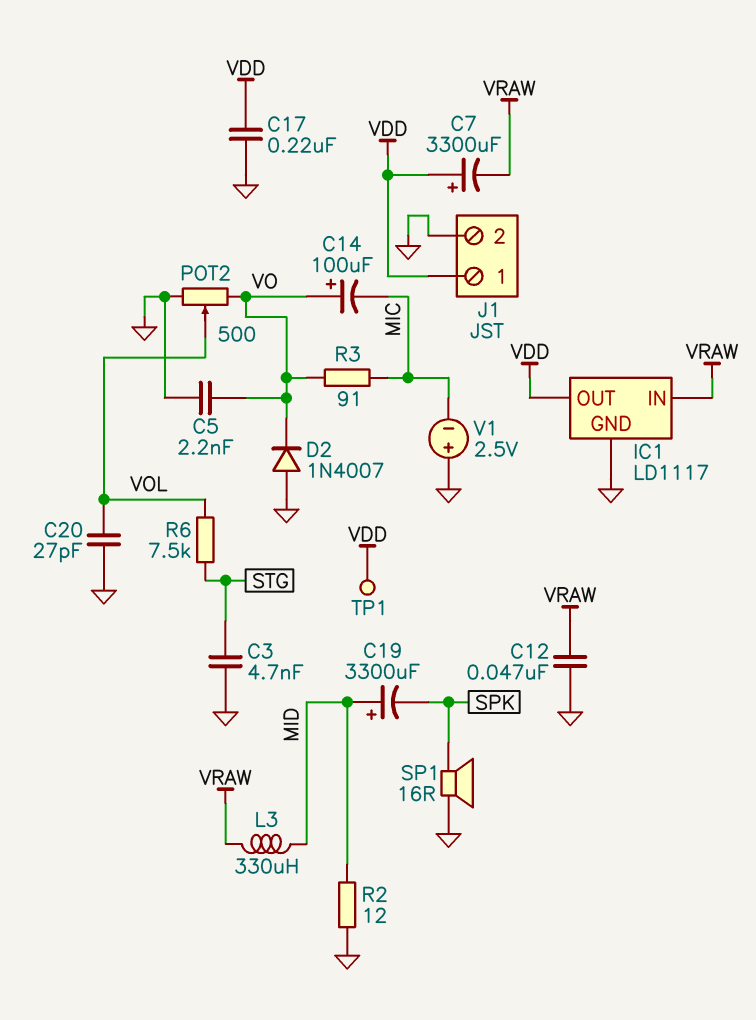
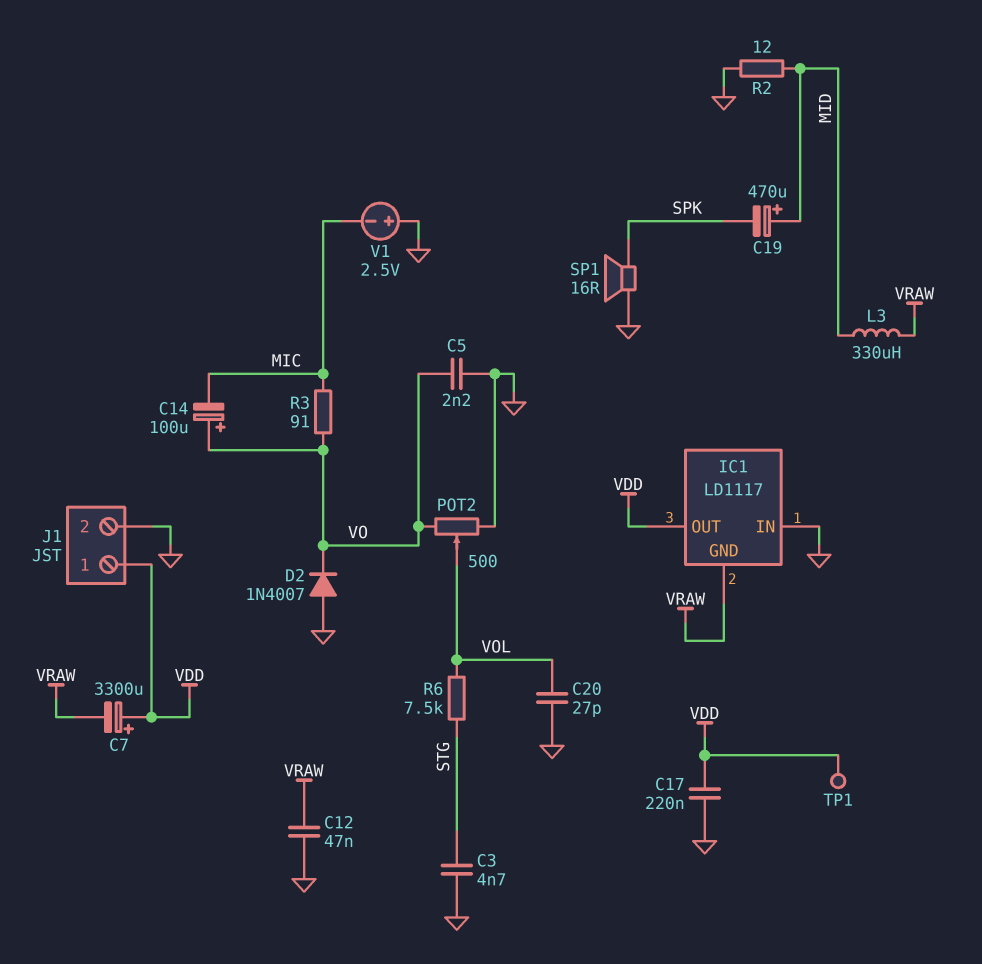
C19: 3300uF (plus MID, minus SPK) -> 470uF (plus MID, minus SPK)
IC1 pin GND: GND -> VRAW
IC1 pin IN: VRAW -> GND

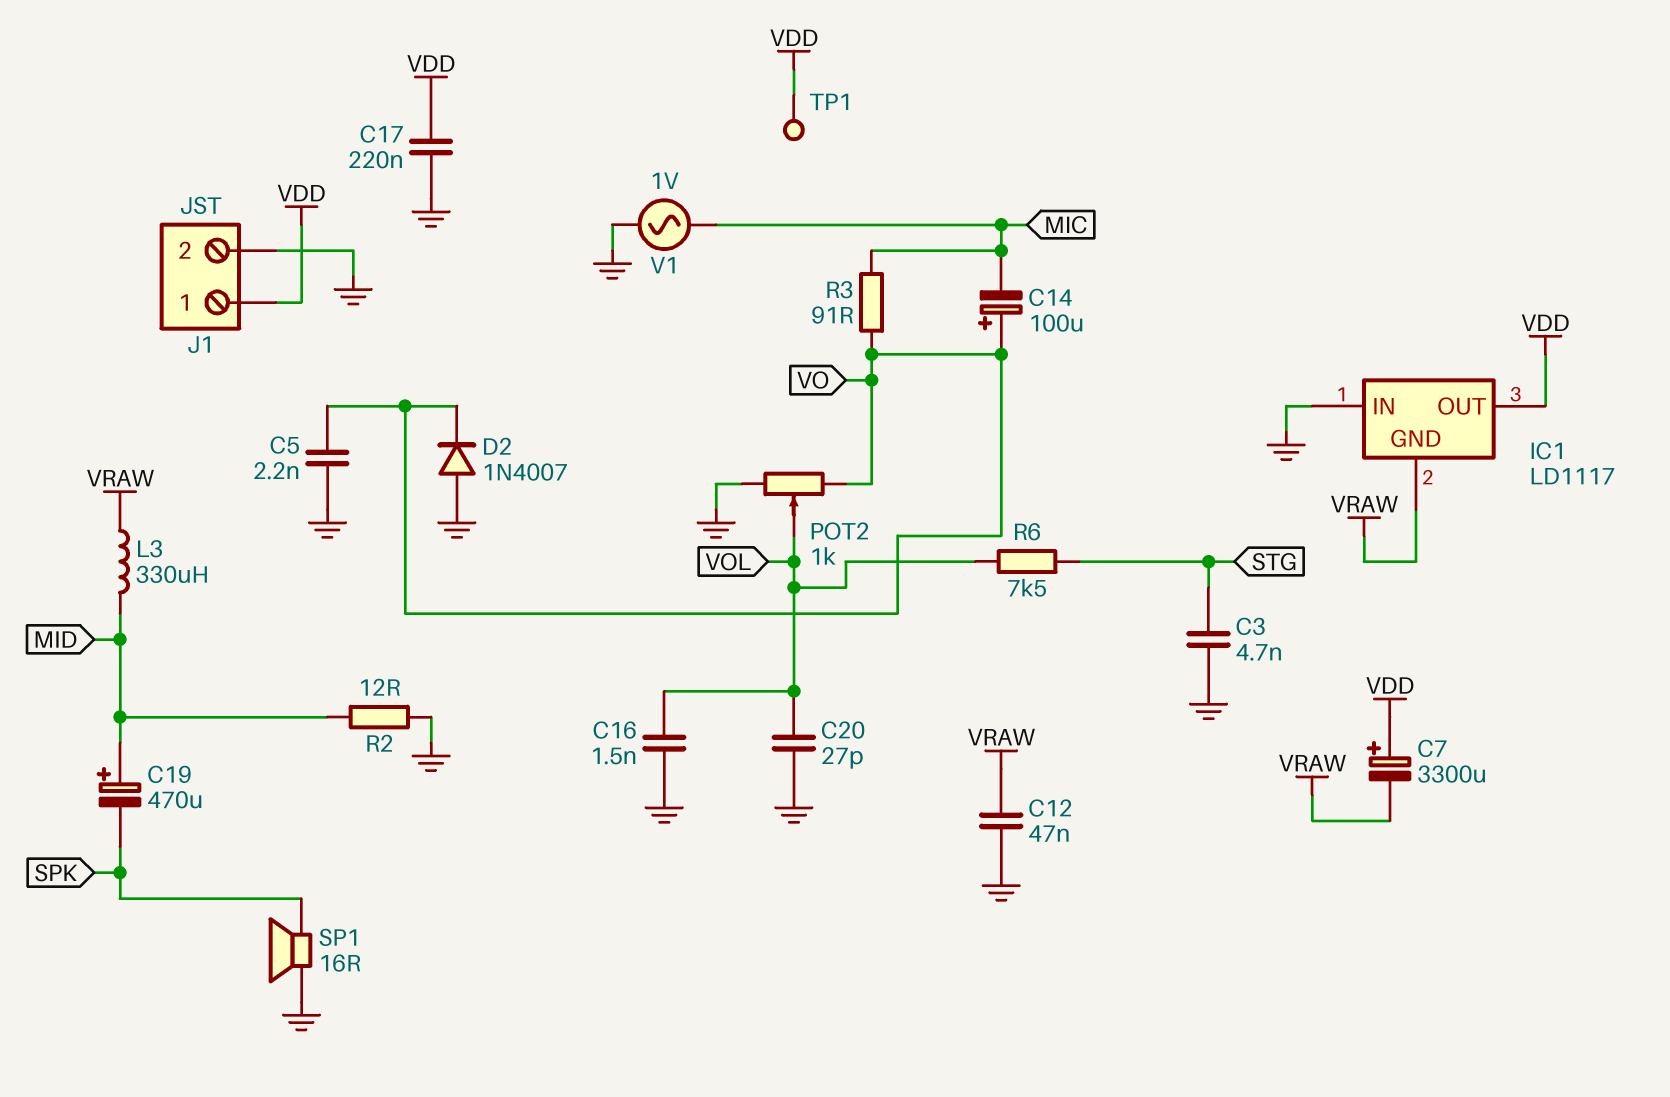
C16: none -> 1.5nF (GND, VOL)
POT2: 500 (GND, VO, wiper VOL) -> 1k (GND, VO, wiper VOL)
V1: 2.5V (plus GND, minus MIC) -> AC 1V (GND, MIC)

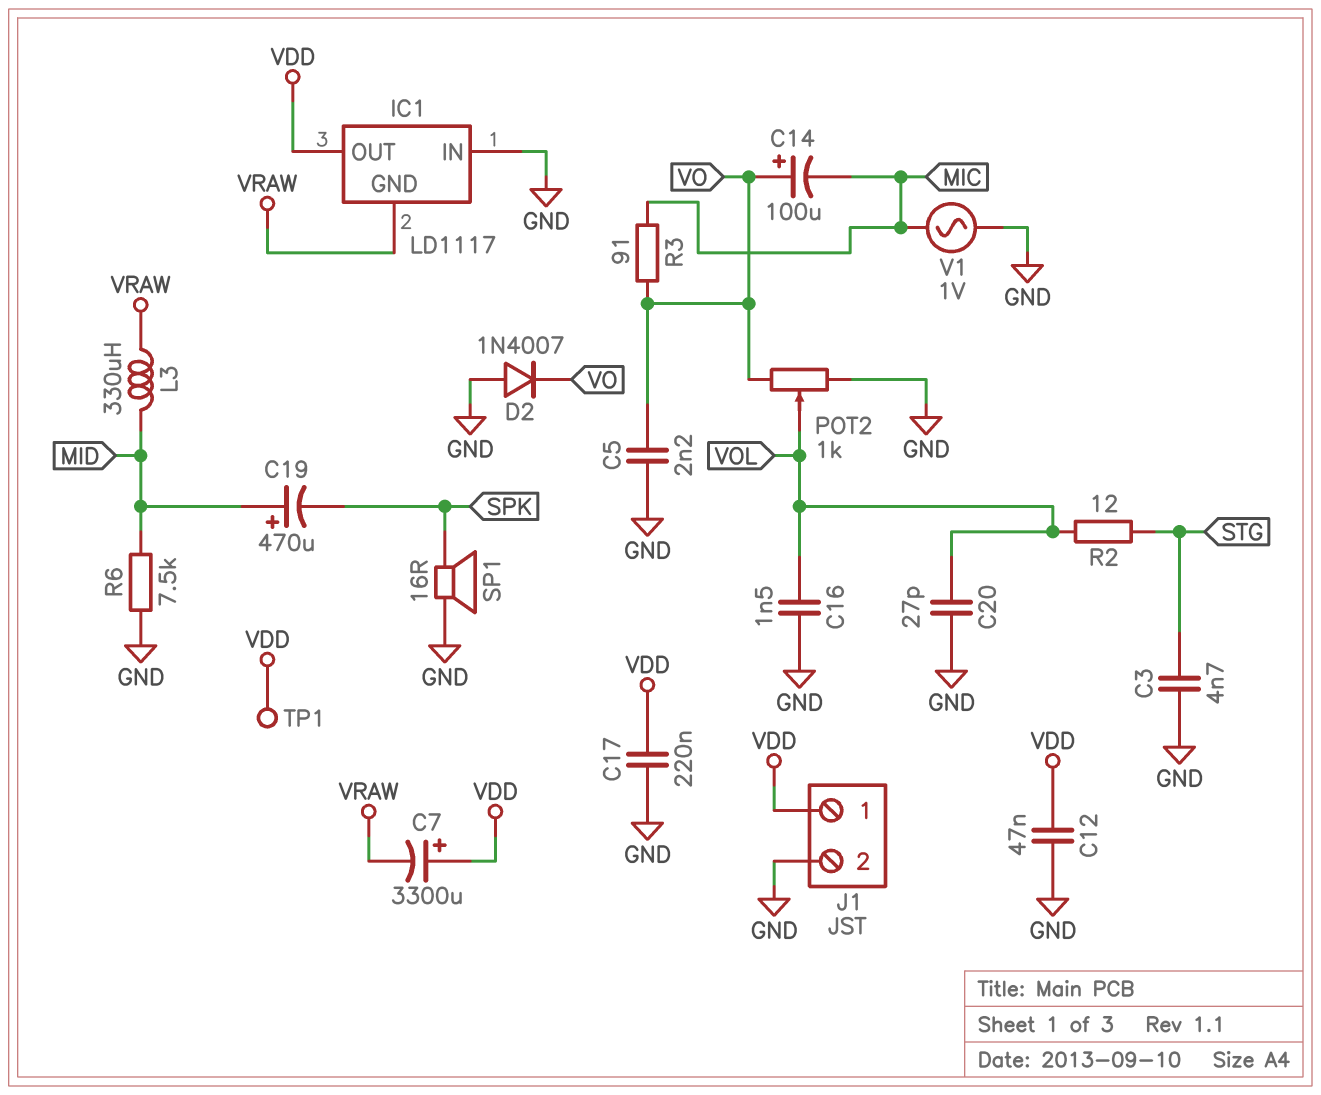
C12: 47nF (GND, VRAW) -> 47nF (GND, VDD)
R2: 12 (GND, MID) -> 12 (STG, VOL)
R6: 7.5k (STG, VOL) -> 7.5k (GND, MID)

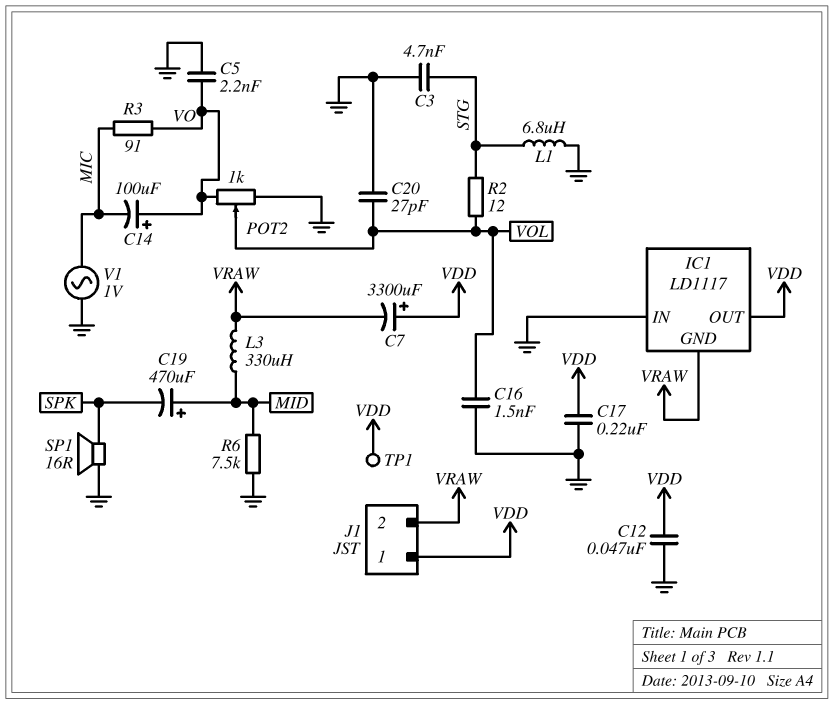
D2: diode 1N4007 (A GND, K VO) -> none
J1 pin 2: GND -> VRAW
L1: none -> 6.8uH (GND, STG)

